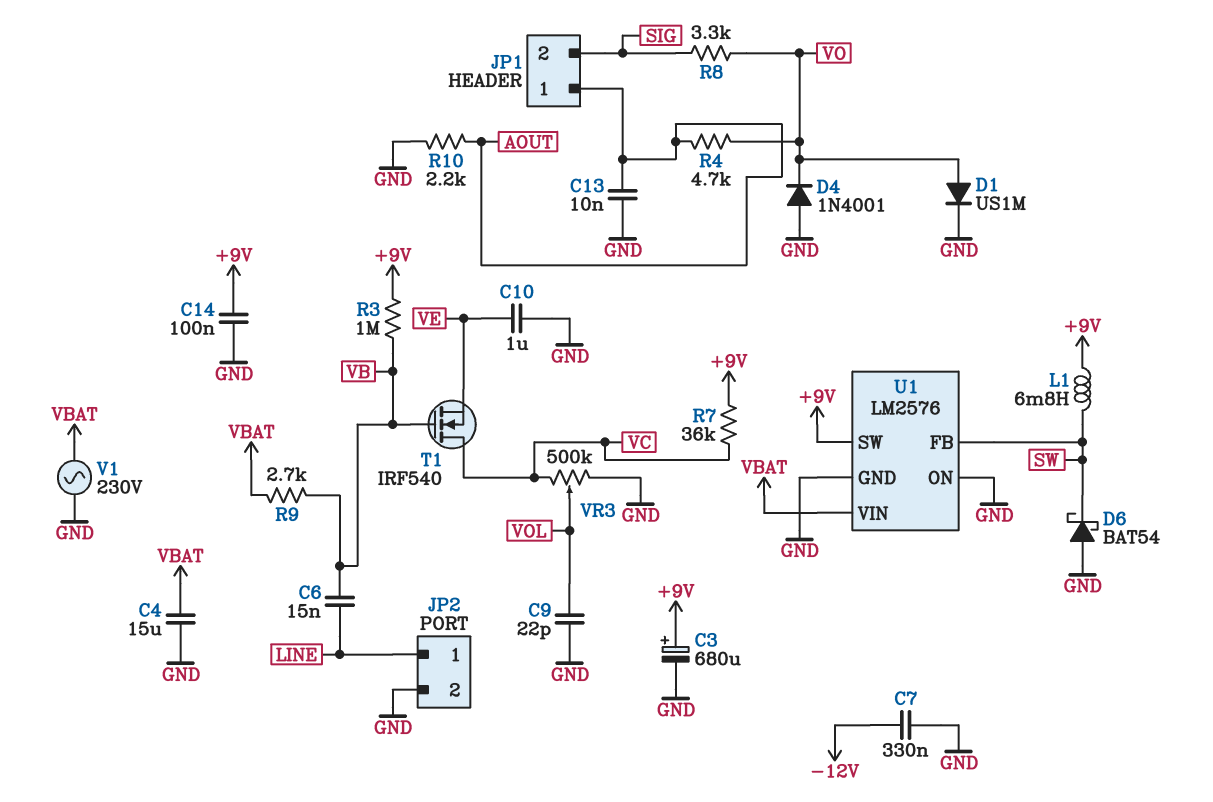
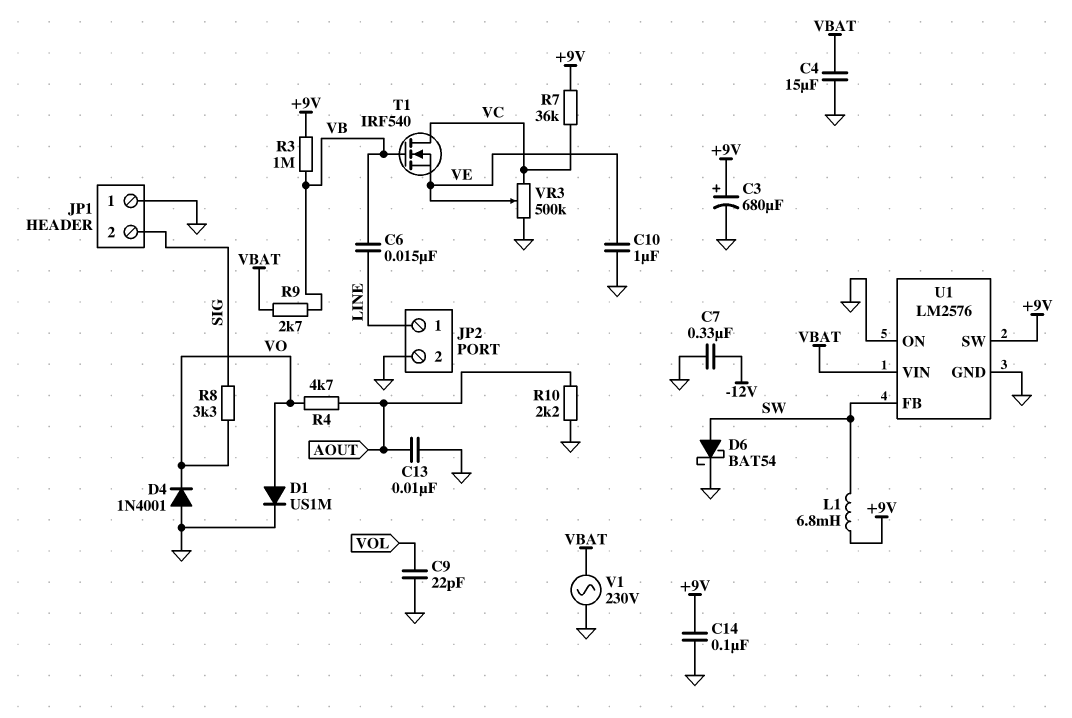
D6: schottky BAT54 (A GND, K SW) -> schottky BAT54 (A SW, K GND)
JP1 pin 1: AOUT -> GND
VR3: 500k (GND, VC, wiper VOL) -> 500k (GND, VC, wiper VE)

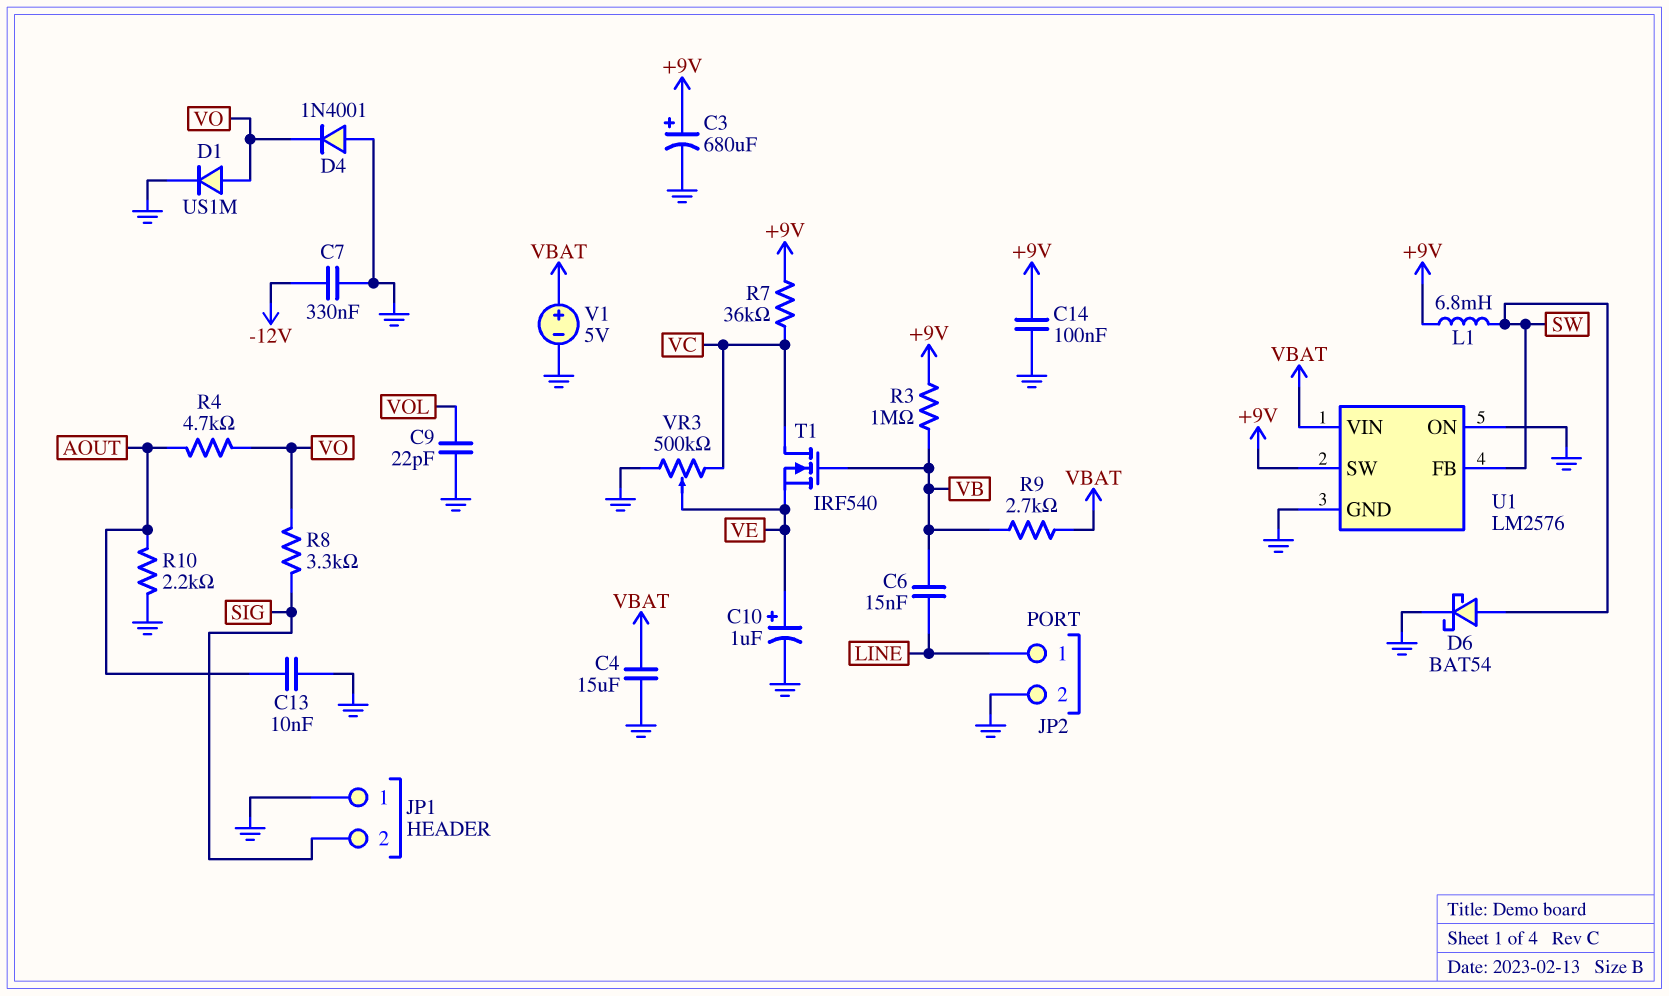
C10: 1uF (GND, VE) -> 1uF (plus VE, minus GND)
V1: AC 230V (GND, VBAT) -> 5V (plus VBAT, minus GND)

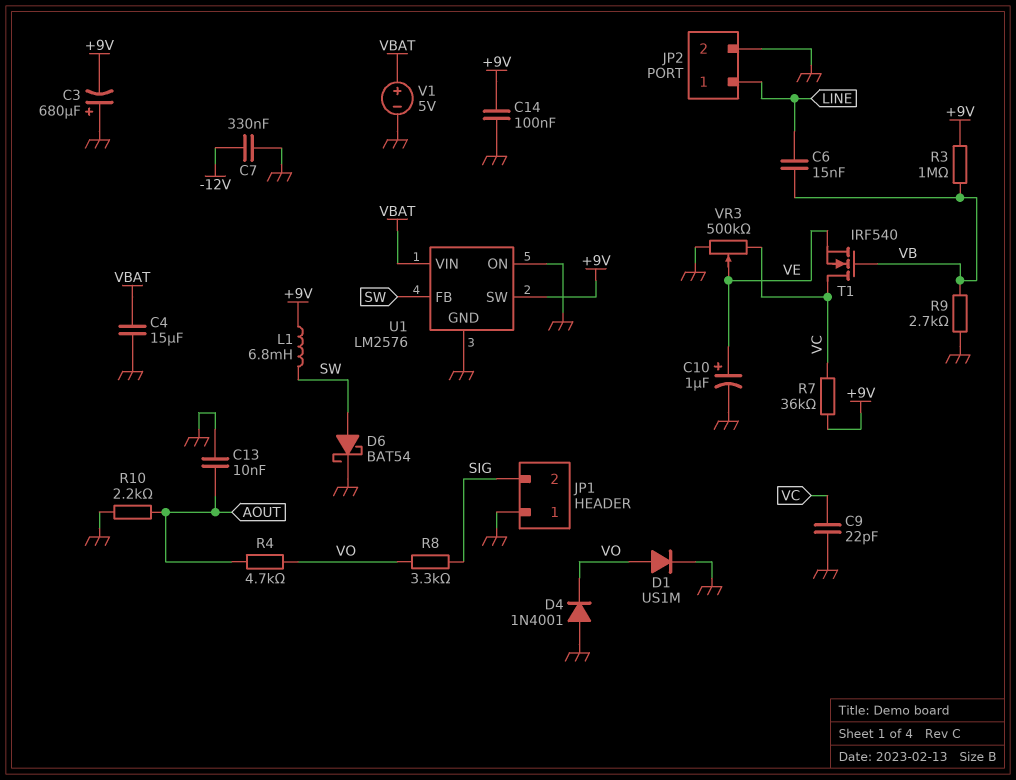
C3: 680uF (plus +9V, minus GND) -> 680uF (plus GND, minus +9V)
C9: 22pF (GND, VOL) -> 22pF (GND, VC)
R9: 2.7k (VB, VBAT) -> 2.7k (GND, VB)

